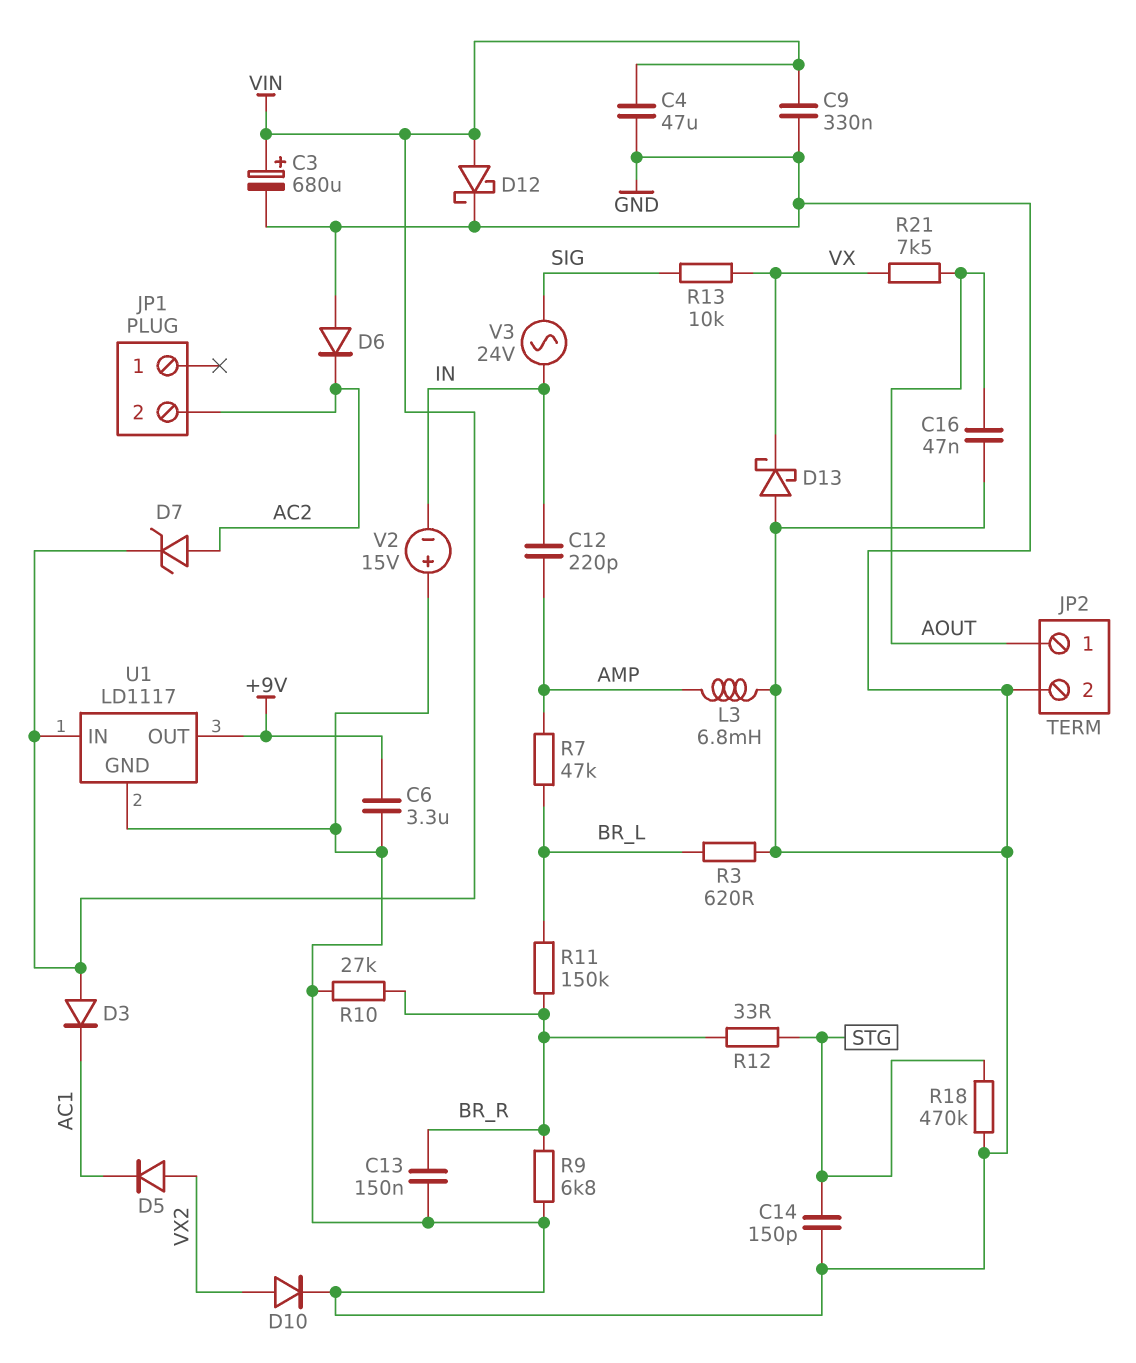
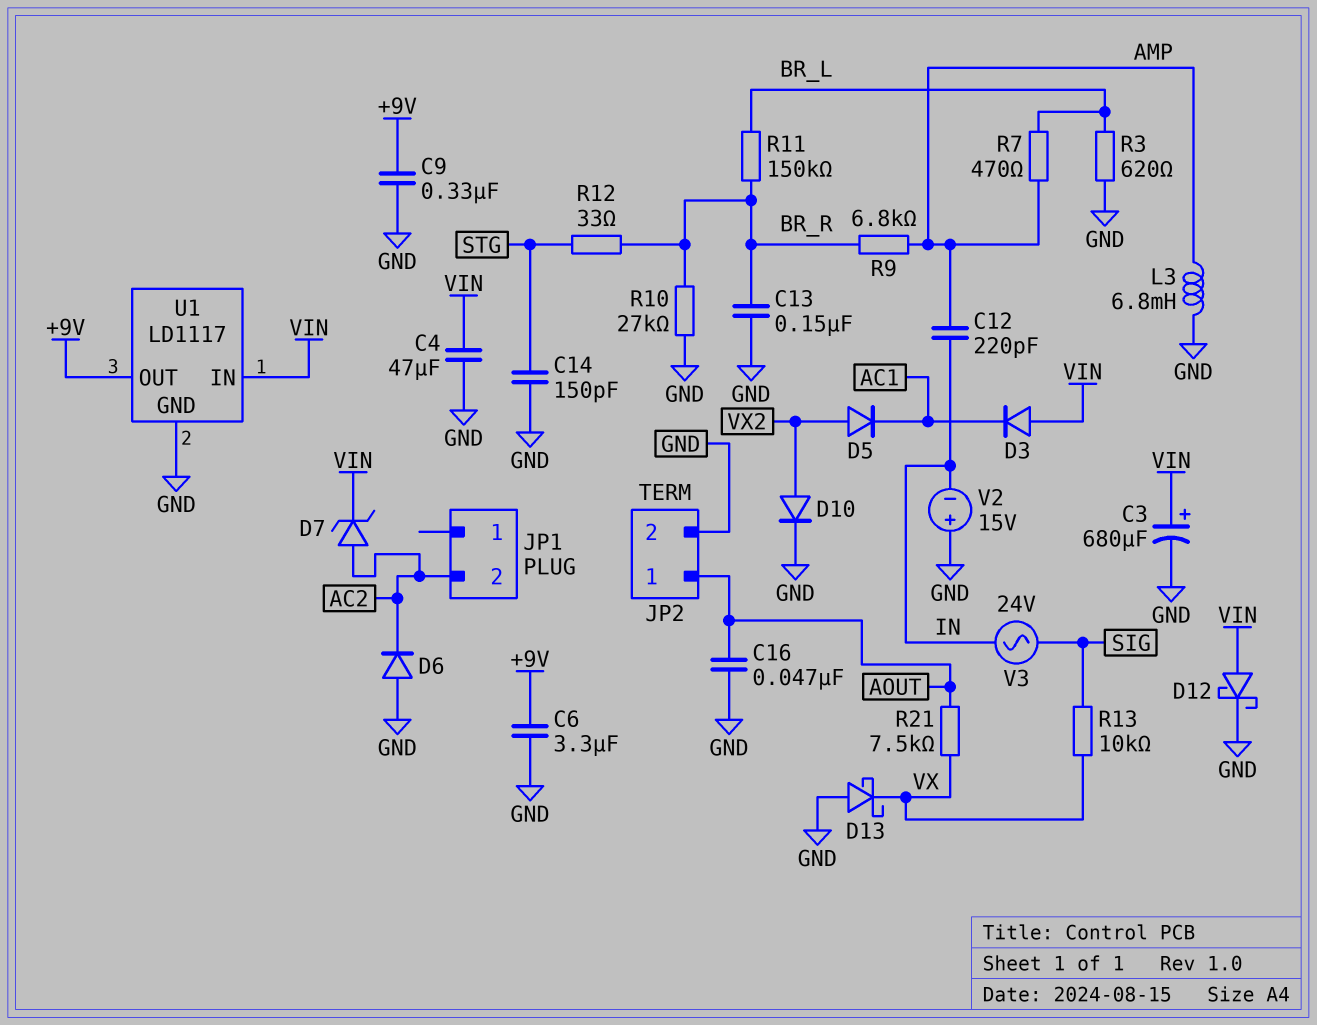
C9: 330nF (GND, VIN) -> 330nF (+9V, GND)
R7: 47k (AMP, BR_L) -> 470 (AMP, BR_L)
R9: 6.8k (BR_R, GND) -> 6.8k (AMP, BR_R)
R18: 470k (GND, STG) -> none

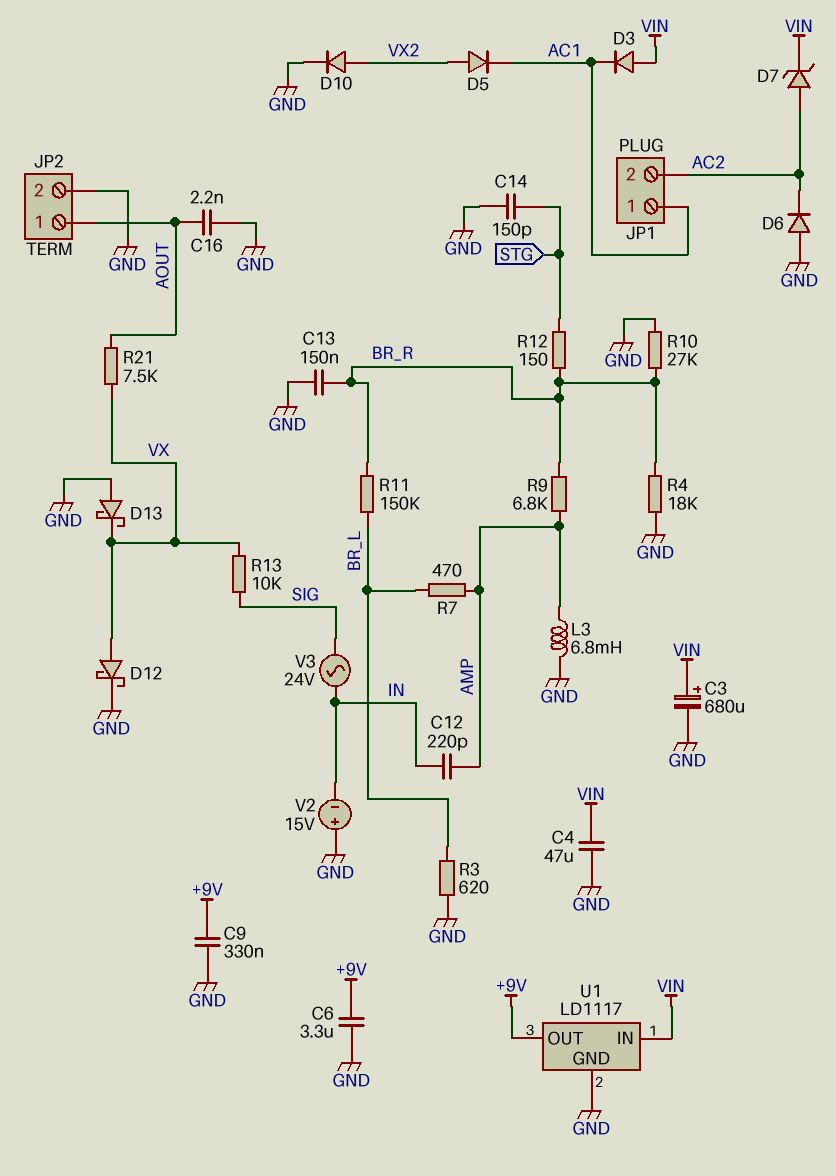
C16: 47nF (AOUT, GND) -> 2.2nF (AOUT, GND)
D12: schottky (A VIN, K GND) -> schottky (A VX, K GND)
JP1 pin 1: none -> AC1
R4: none -> 18k (BR_R, GND)
R12: 33 (BR_R, STG) -> 150 (BR_R, STG)

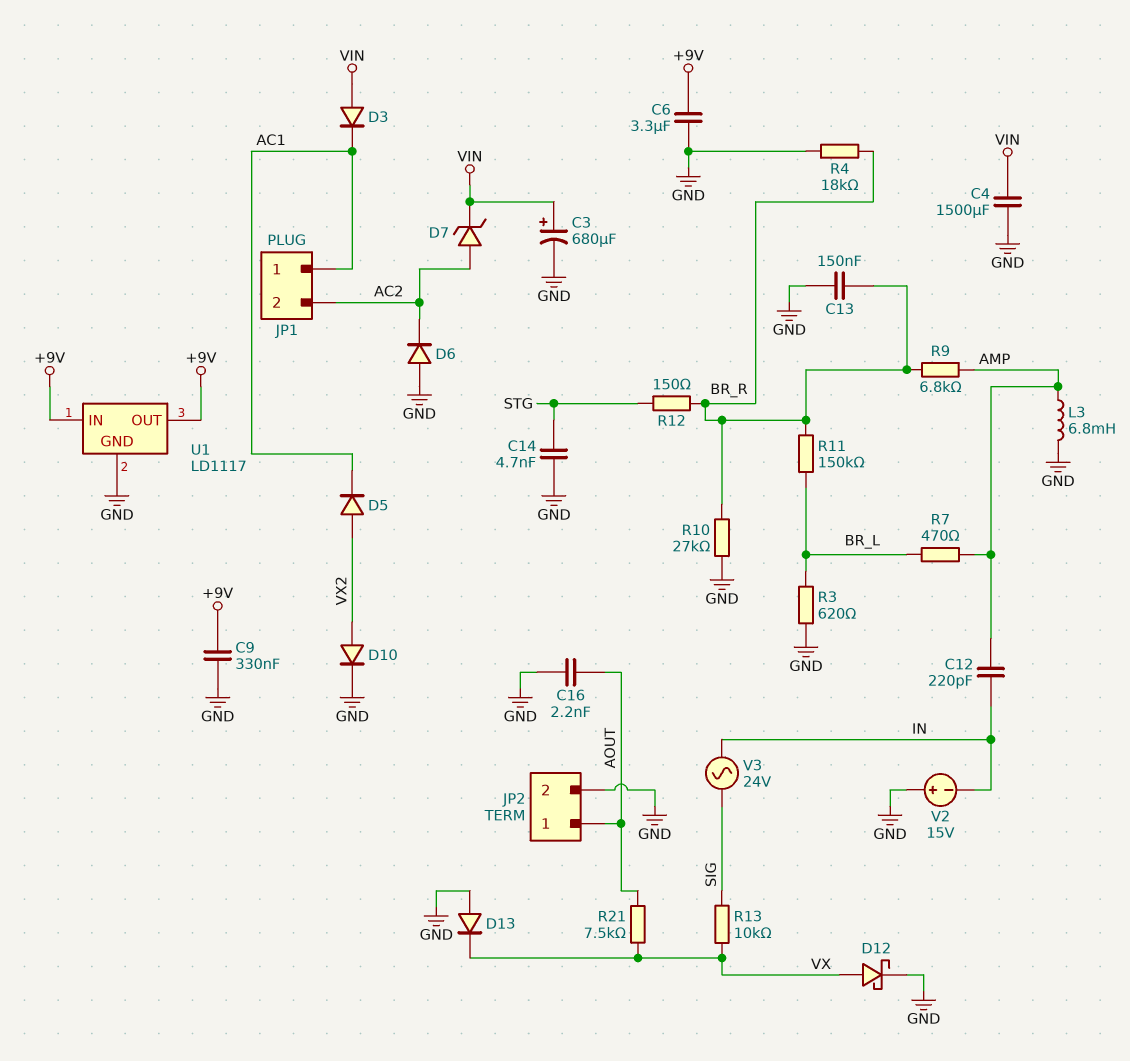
C4: 47uF (GND, VIN) -> 1500uF (GND, VIN)
C14: 150pF (GND, STG) -> 4.7nF (GND, STG)
D13: schottky (A GND, K VX) -> diode (A GND, K VX)
U1 pin IN: VIN -> +9V

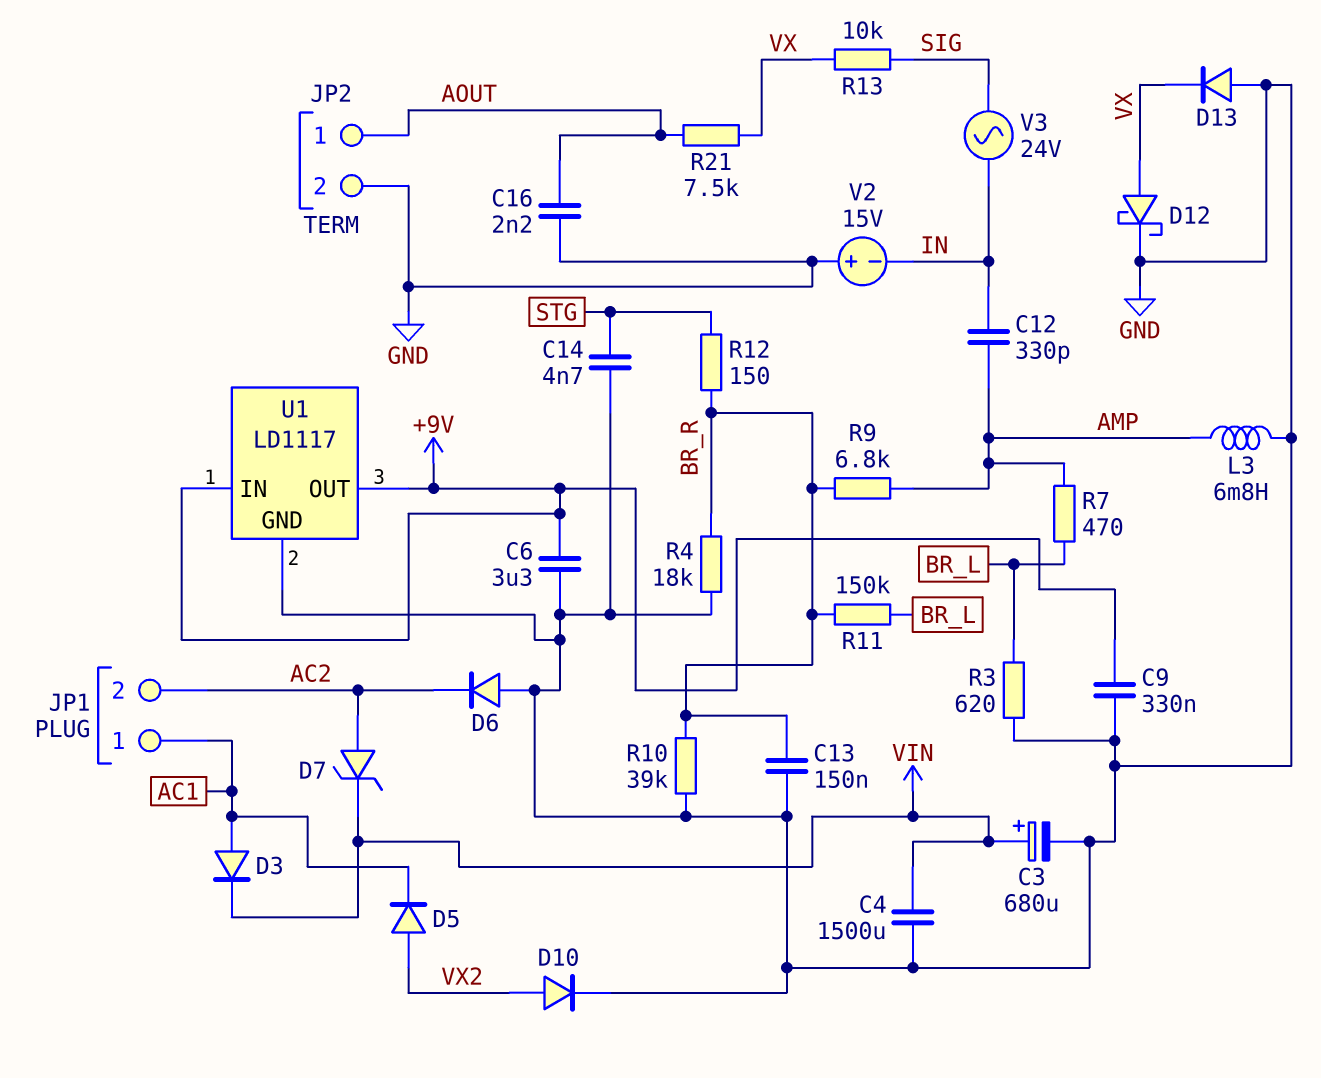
C12: 220pF (AMP, IN) -> 330pF (AMP, IN)
D3: diode (A VIN, K AC1) -> diode (A AC1, K VIN)
R10: 27k (BR_R, GND) -> 39k (BR_R, GND)

